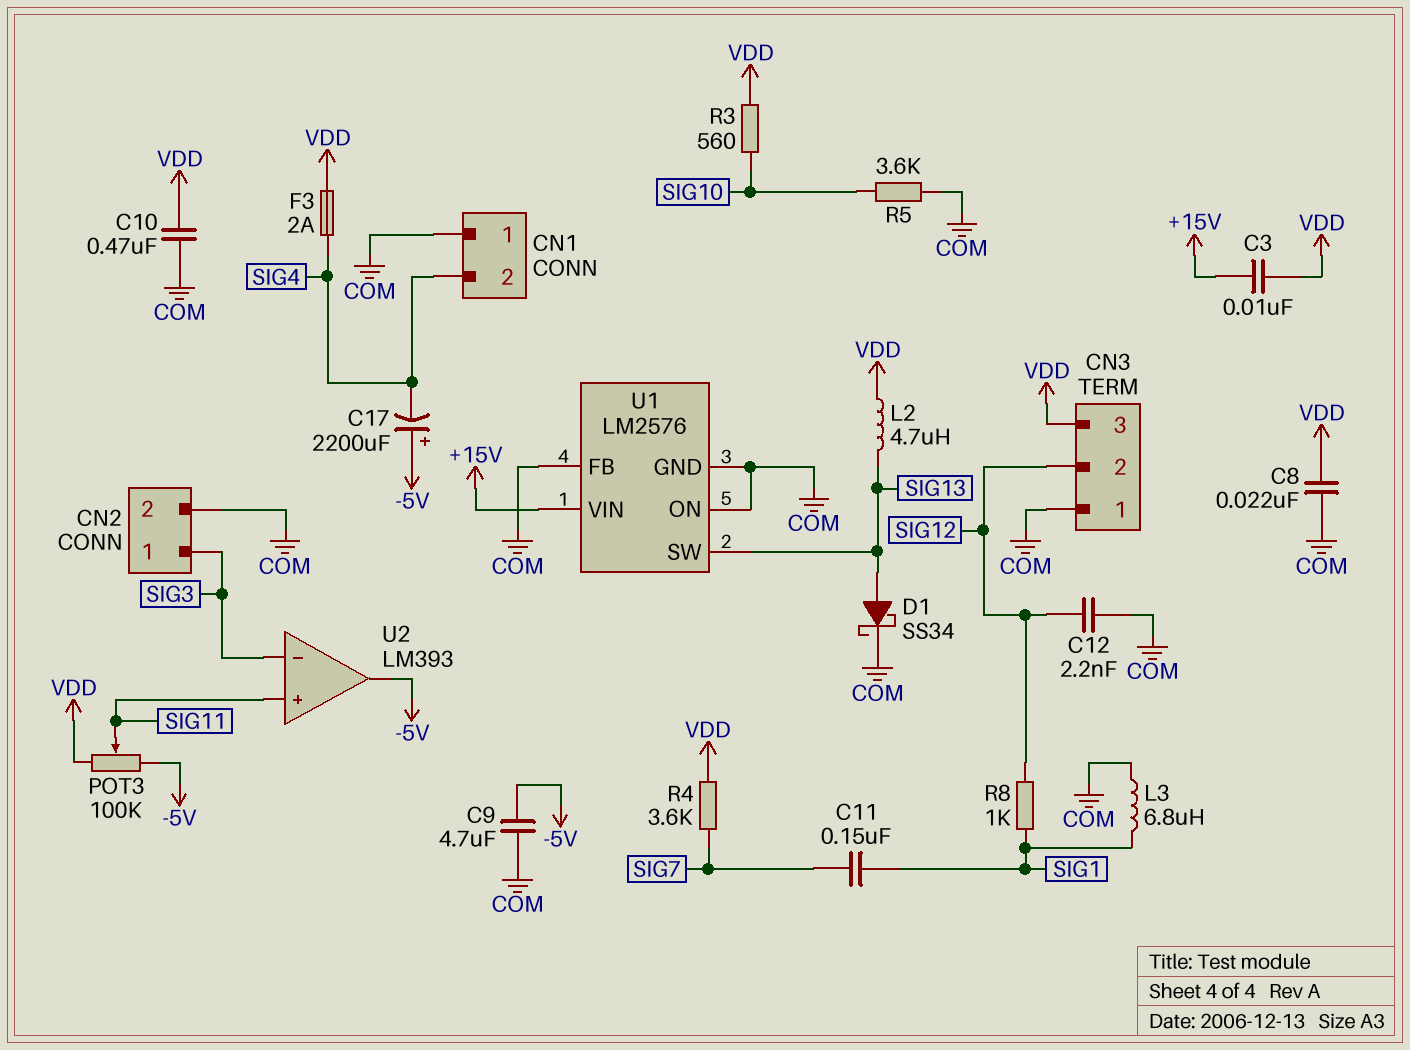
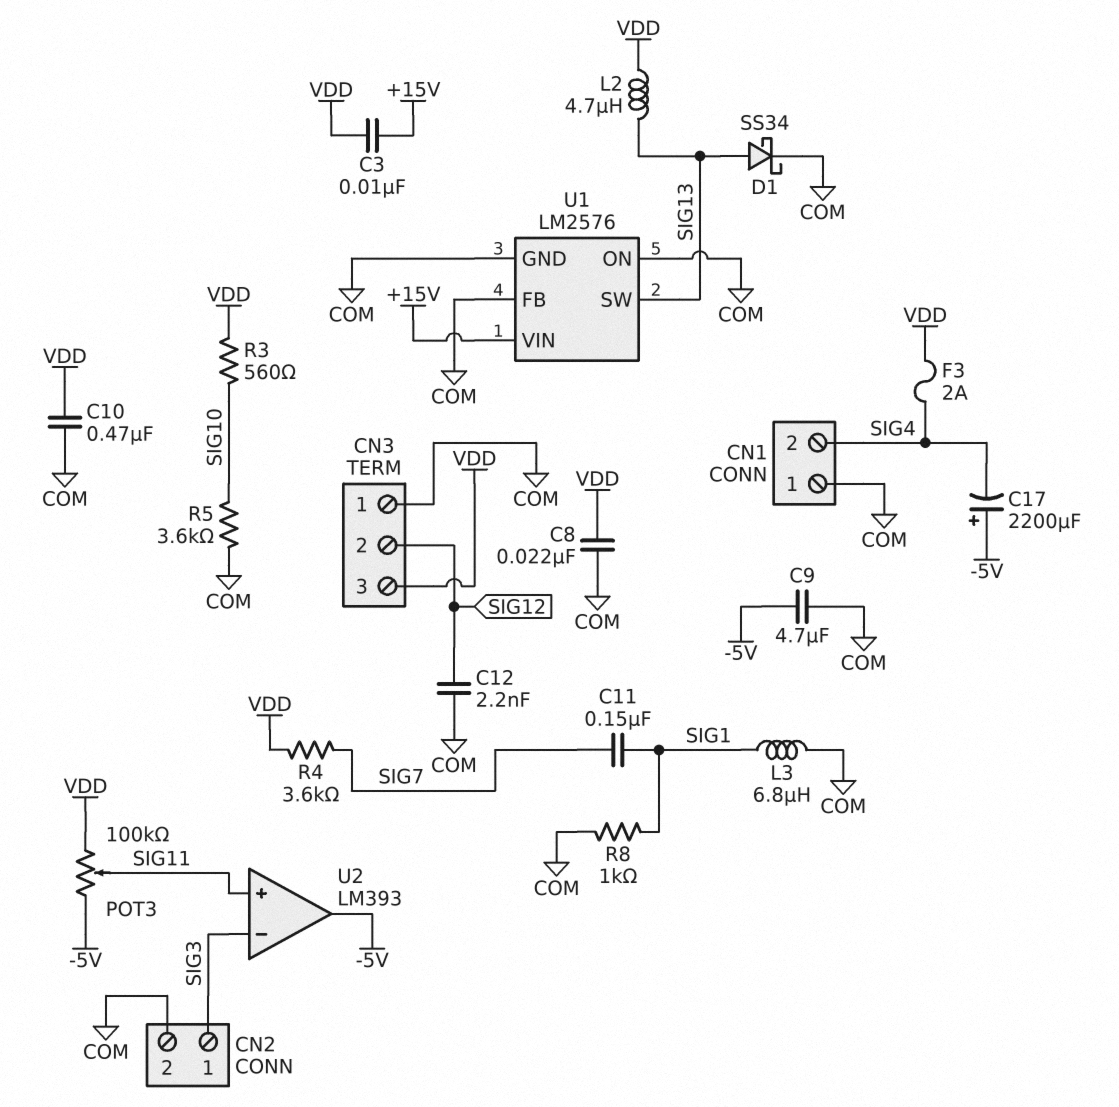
R8: 1k (SIG1, SIG12) -> 1k (COM, SIG1)

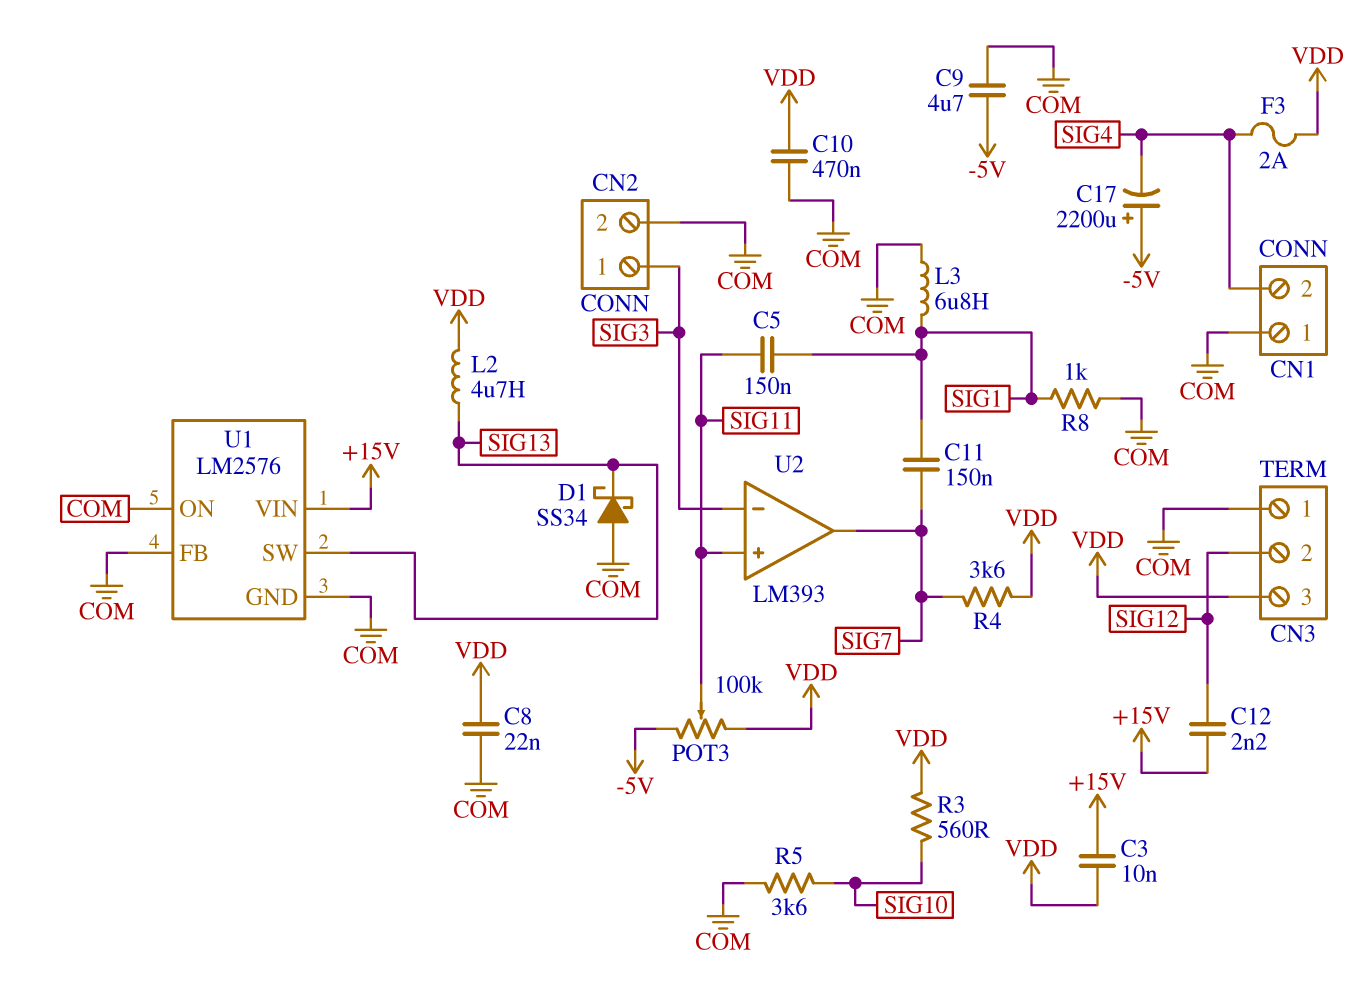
C5: none -> 150nF (SIG1, SIG11)
C12: 2.2nF (COM, SIG12) -> 2.2nF (+15V, SIG12)
D1: schottky SS34 (A SIG13, K COM) -> schottky SS34 (A COM, K SIG13)
U2 pin out: -5V -> SIG7

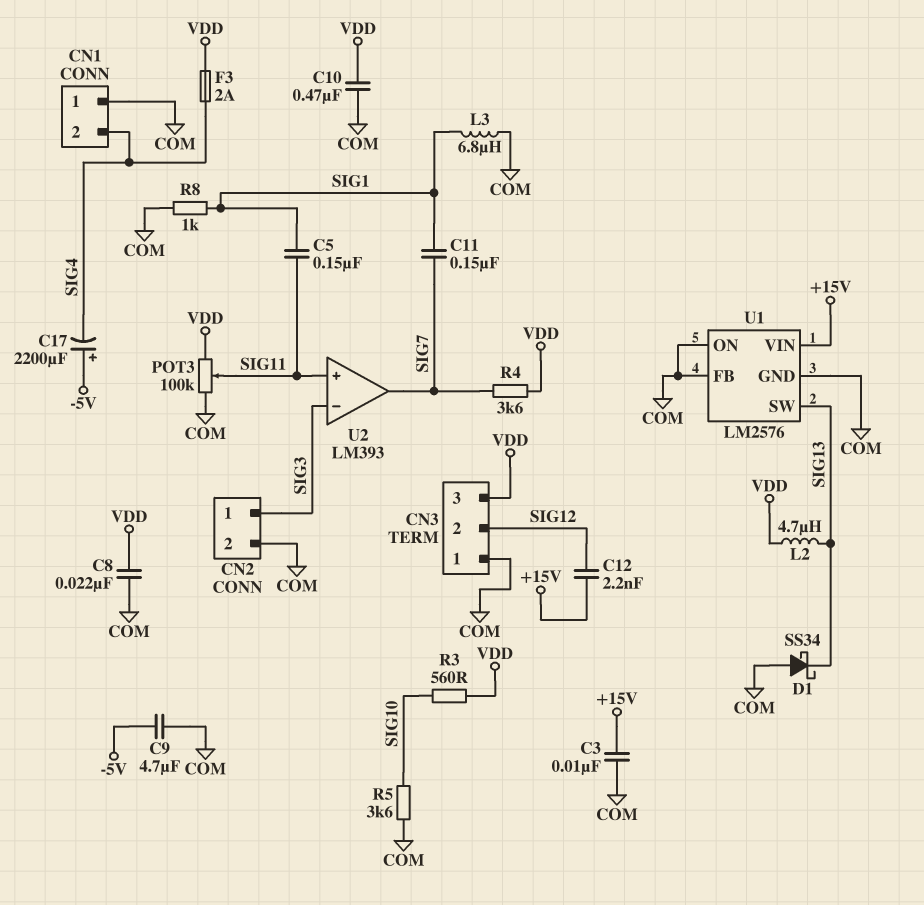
C3: 10nF (+15V, VDD) -> 10nF (+15V, COM)
POT3: 100k (-5V, VDD, wiper SIG11) -> 100k (COM, VDD, wiper SIG11)

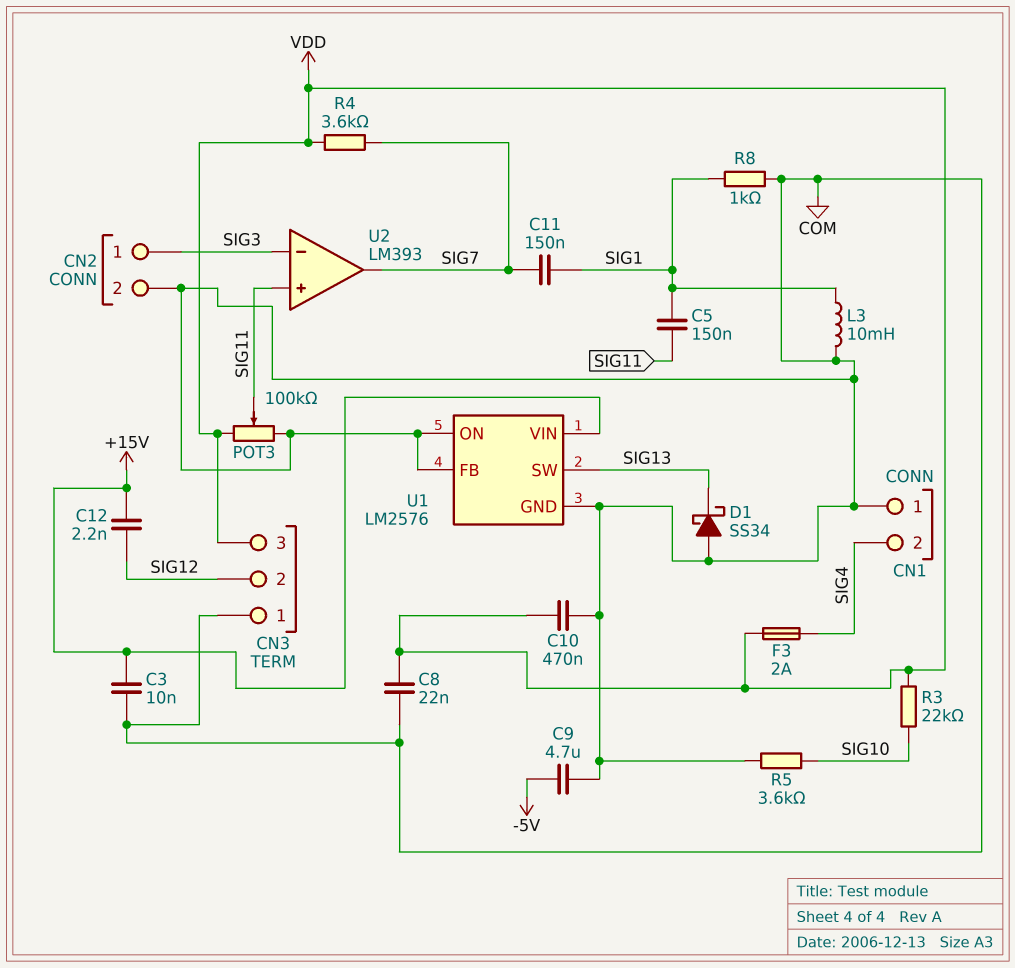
C17: 2200uF (plus -5V, minus SIG4) -> none
L2: 4.7uH (SIG13, VDD) -> none
L3: 6.8uH (COM, SIG1) -> 10mH (COM, SIG1)
R3: 560 (SIG10, VDD) -> 22k (SIG10, VDD)

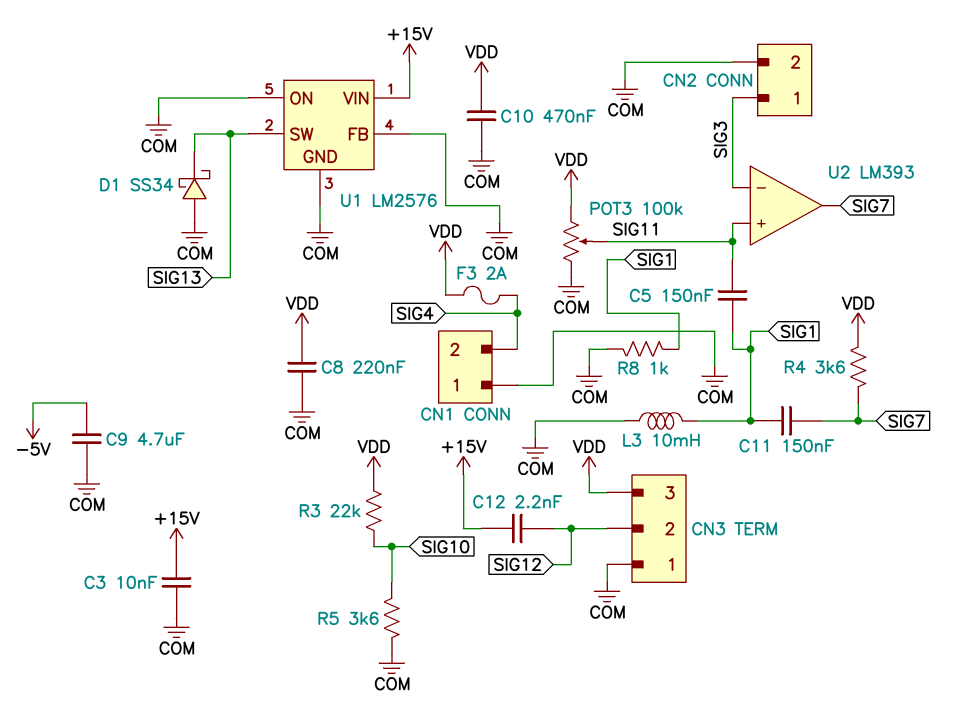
C8: 22nF (COM, VDD) -> 220nF (COM, VDD)

